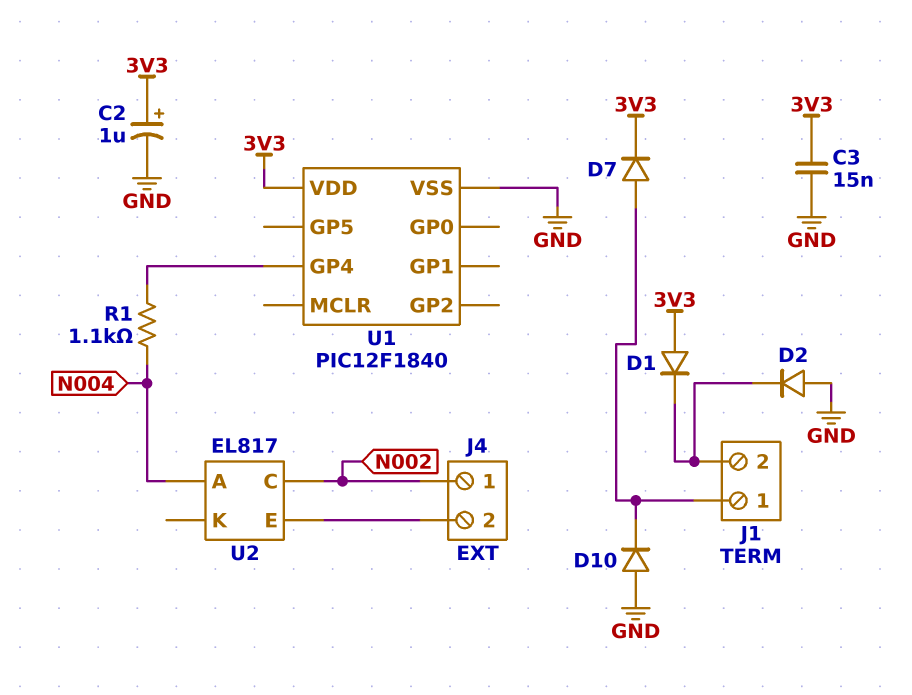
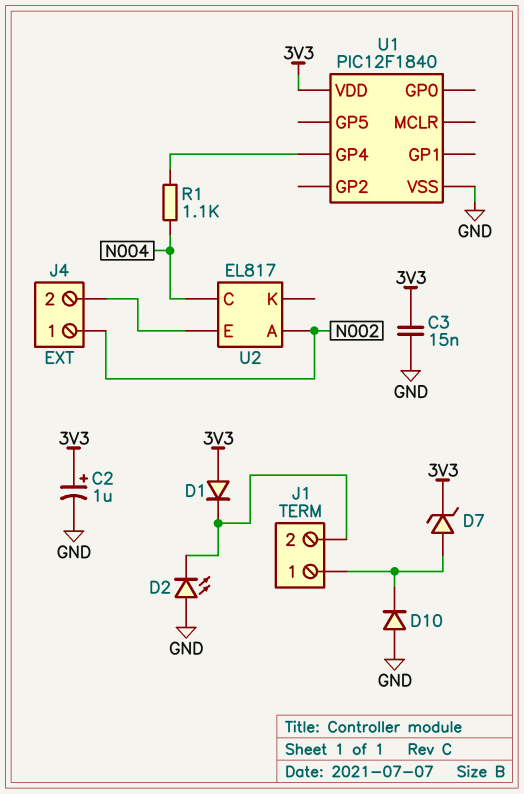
D2: diode (A GND, K J1/2) -> LED (A GND, K J1/2)
D7: diode (A J1/1, K 3V3) -> zener (A J1/1, K 3V3)
U2 pin A: N004 -> N002
U2 pin C: N002 -> N004

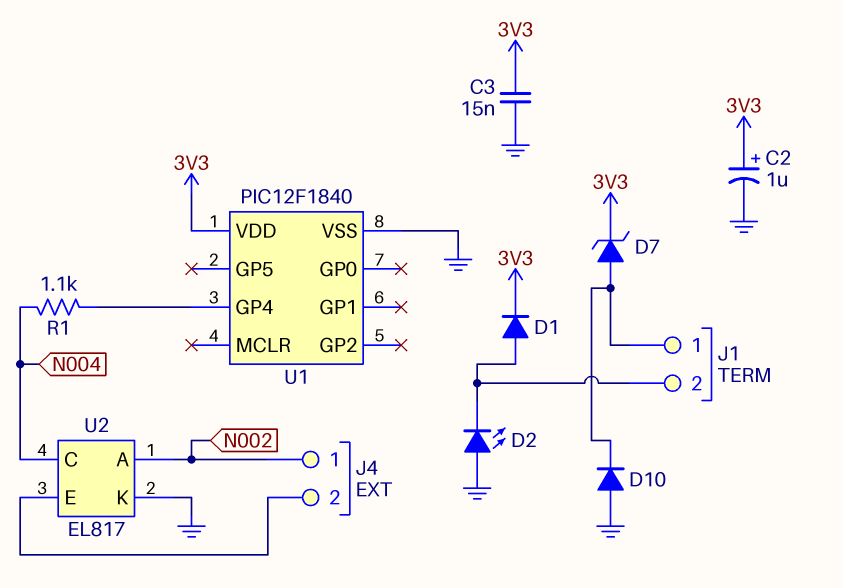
D1: diode (A 3V3, K J1/2) -> diode (A J1/2, K 3V3)
U2 pin K: none -> GND

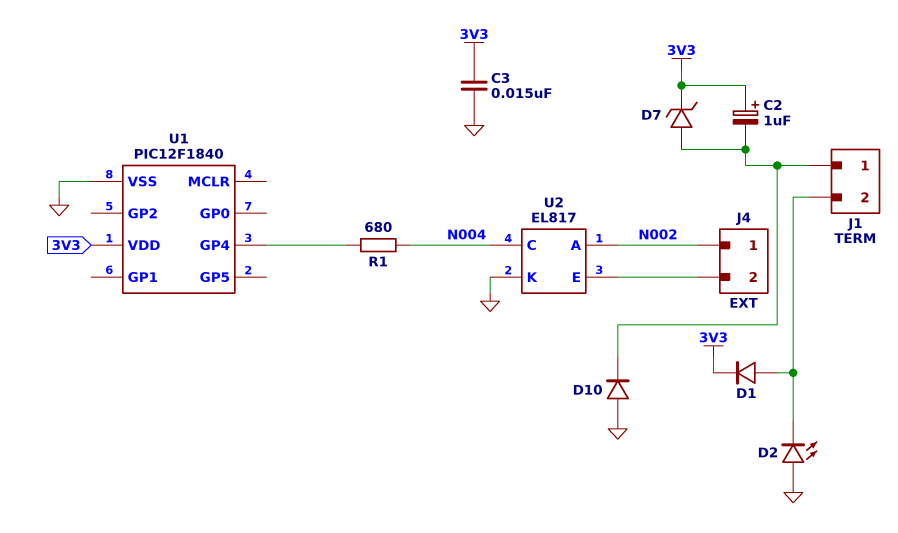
C2: 1uF (plus 3V3, minus GND) -> 1uF (plus 3V3, minus J1/1)
R1: 1.1k (N004, U1/GP4) -> 680 (N004, U1/GP4)

